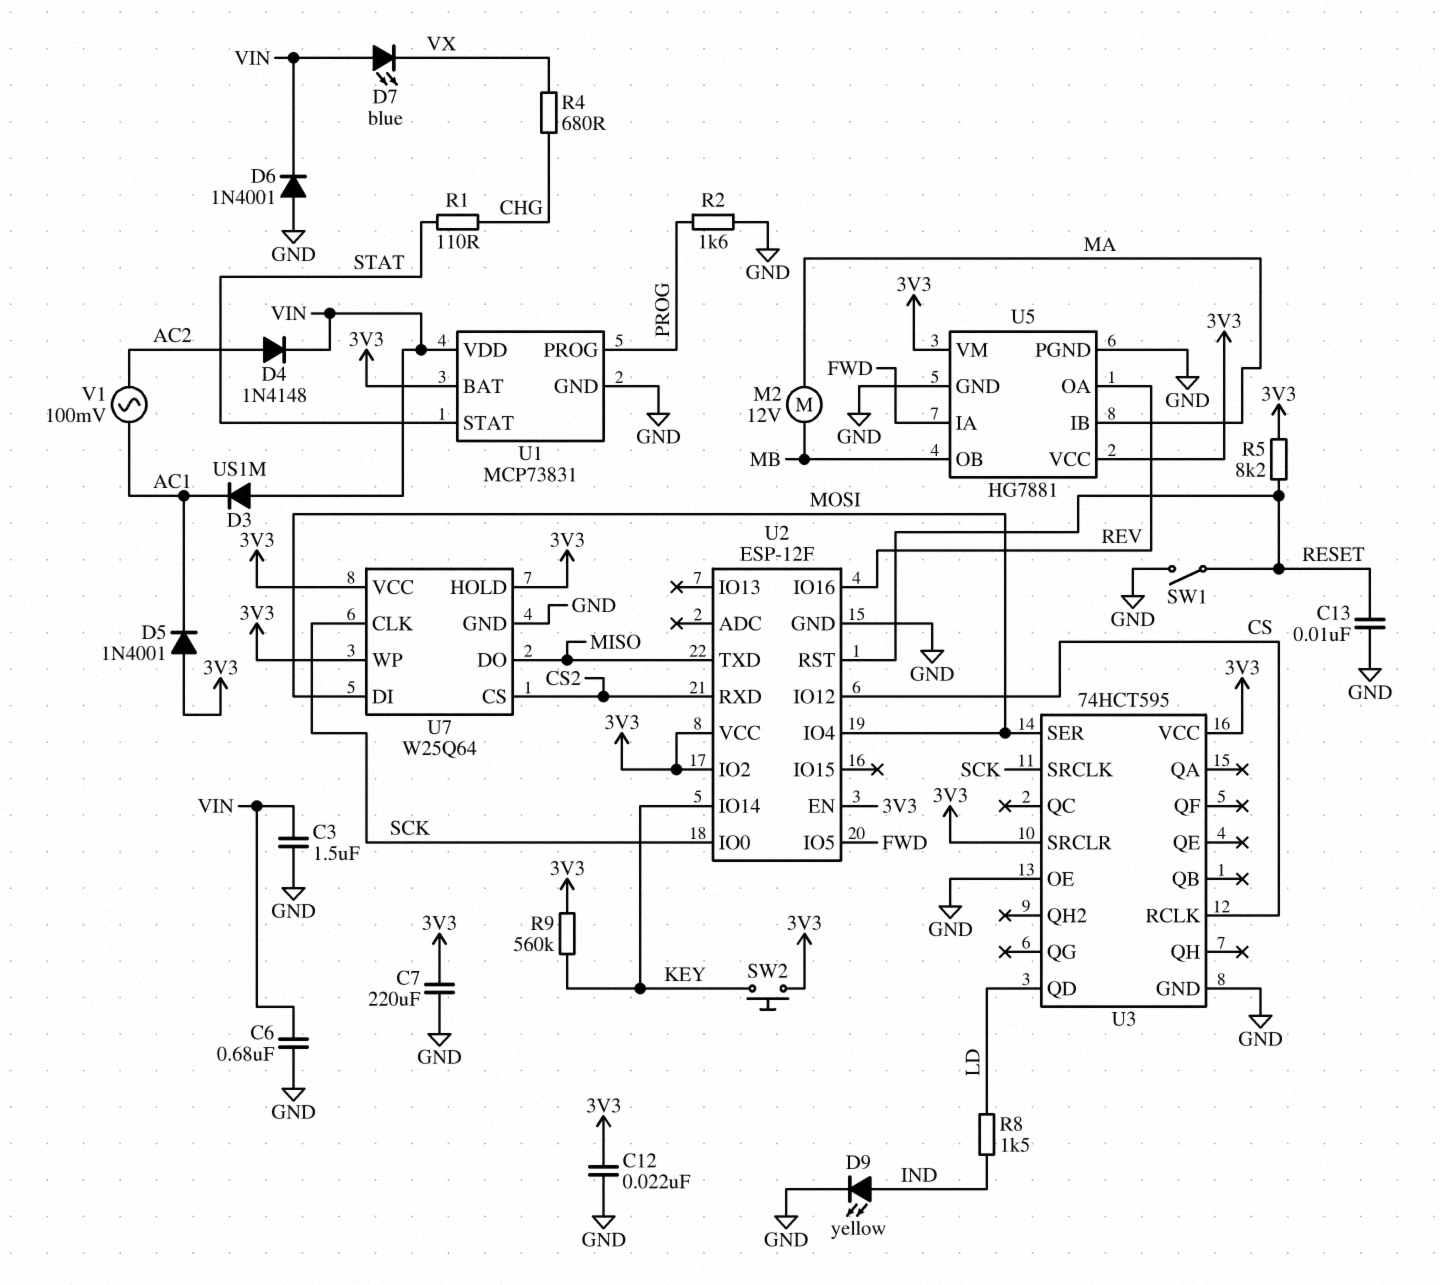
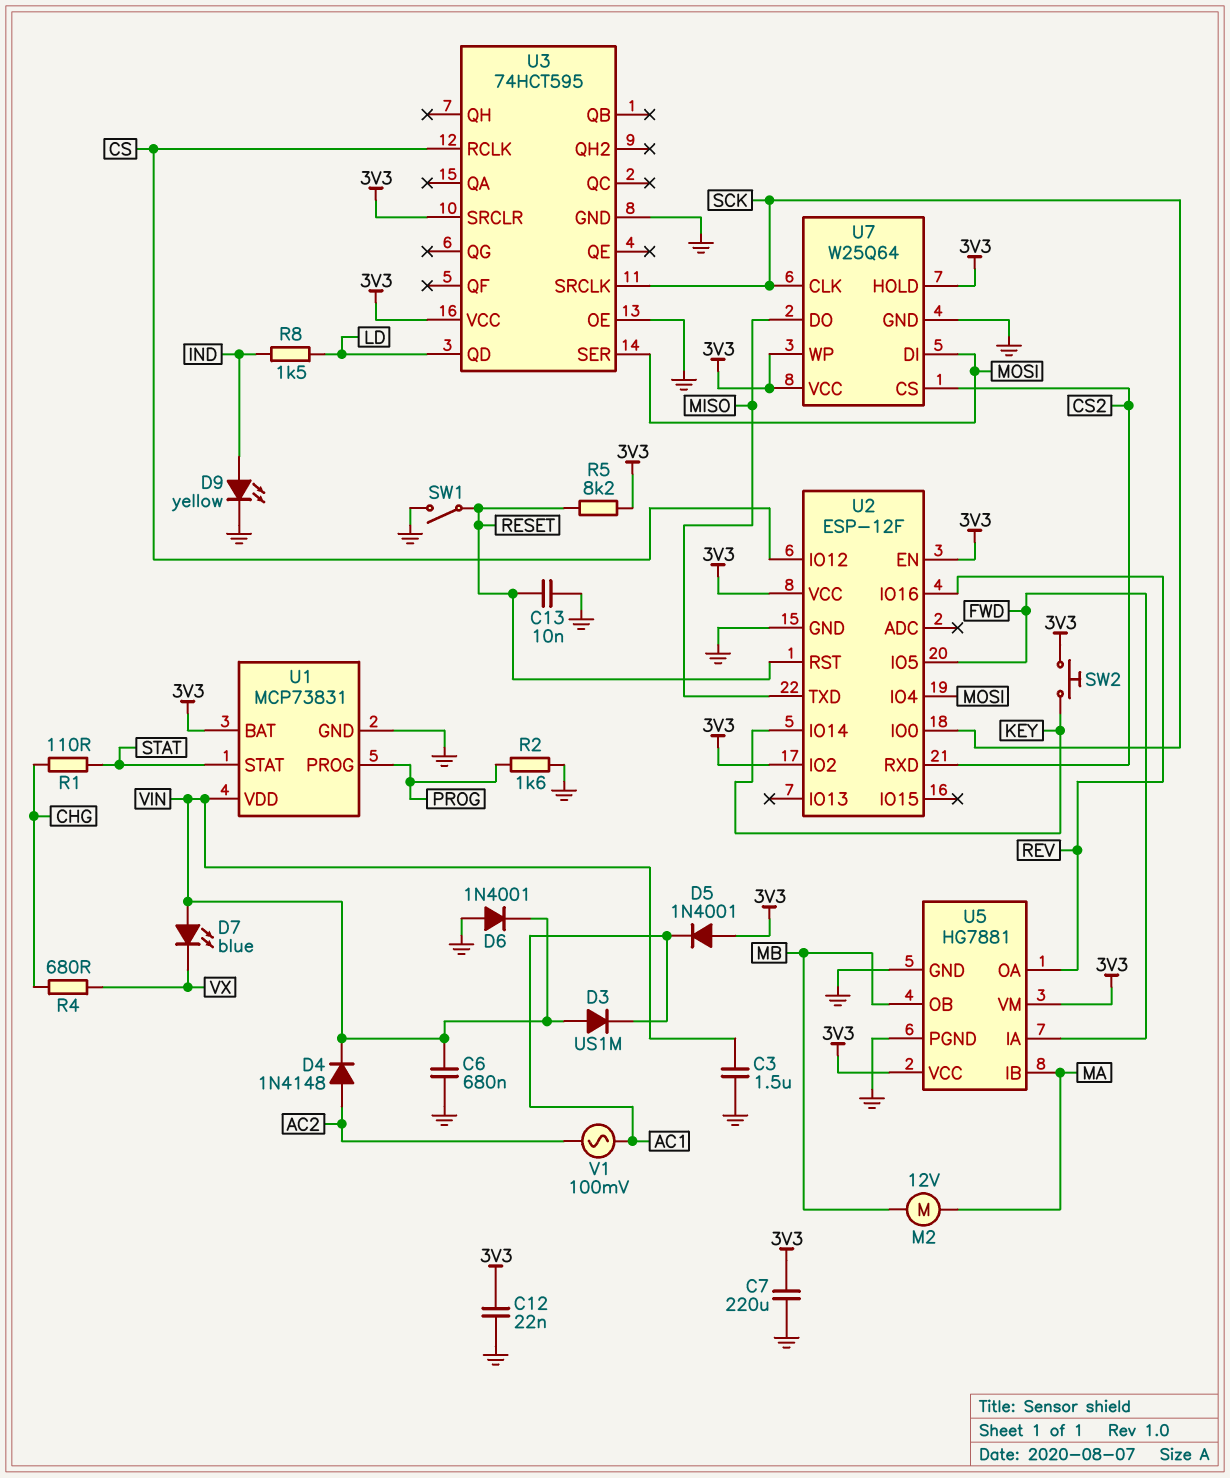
R9: 560k (3V3, KEY) -> none

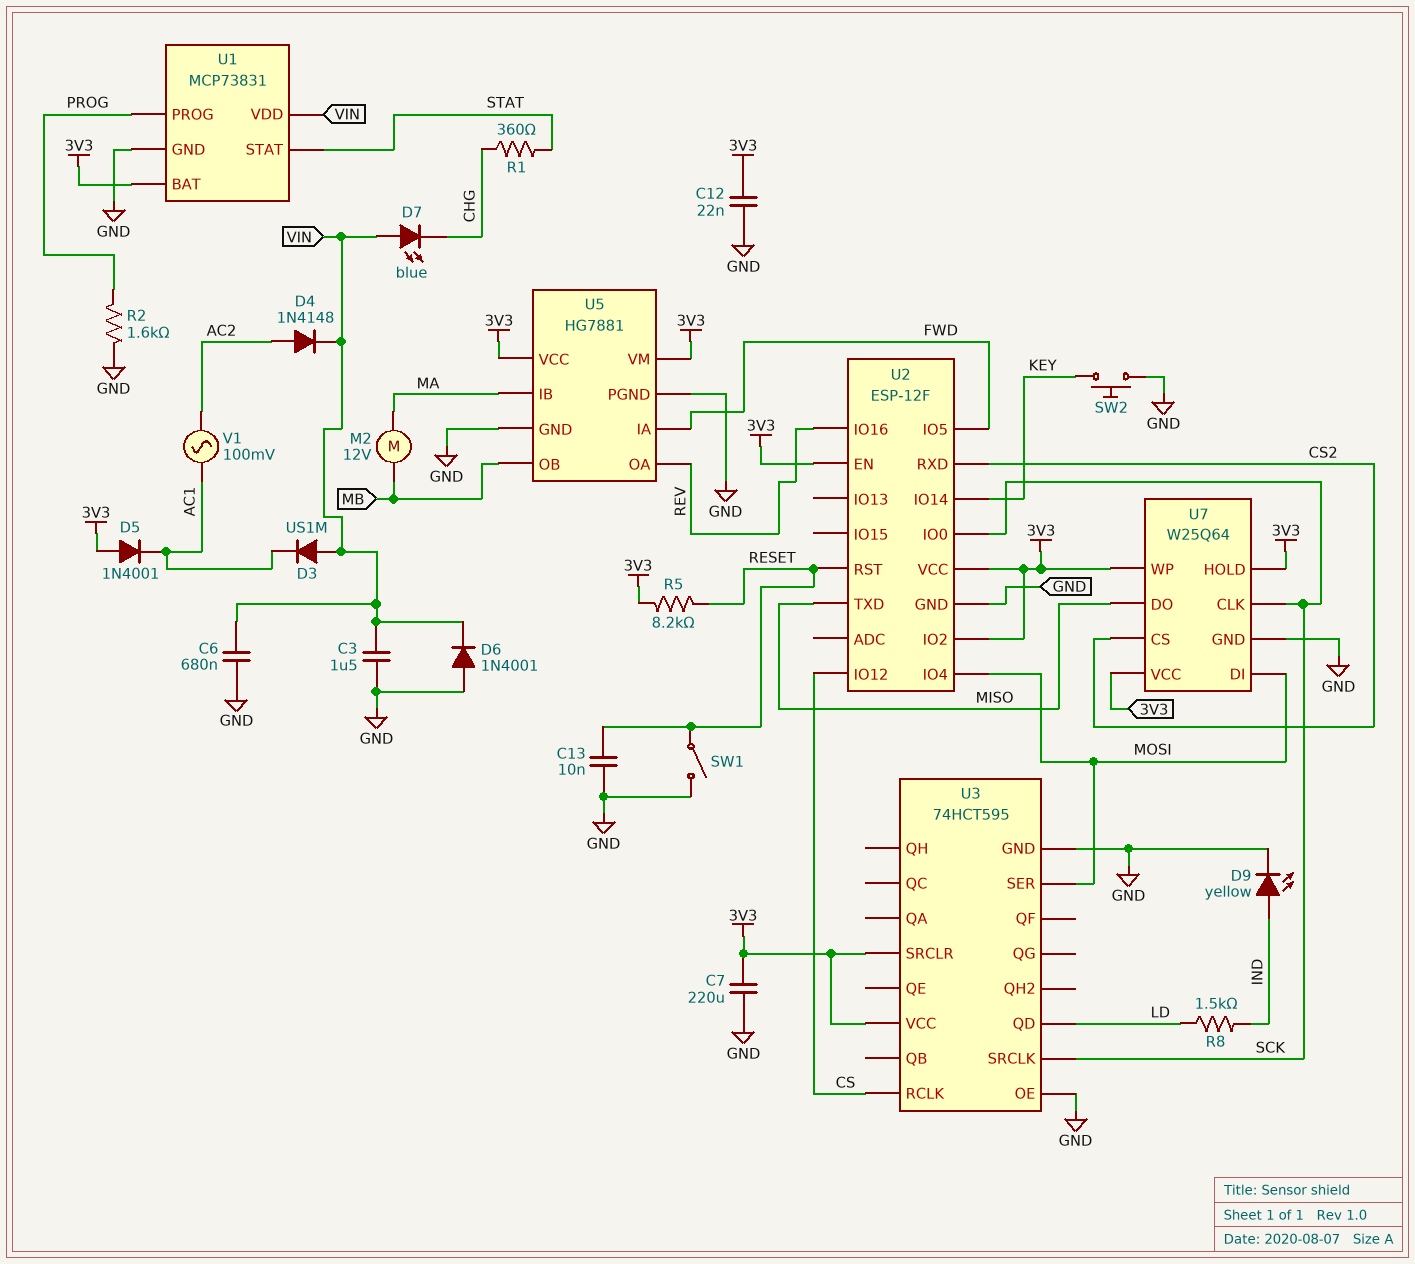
D7: LED blue (A VIN, K VX) -> LED blue (A VIN, K CHG)
R1: 110 (CHG, STAT) -> 360 (CHG, STAT)
R4: 680 (CHG, VX) -> none
SW2: button (3V3, KEY) -> button (GND, KEY)

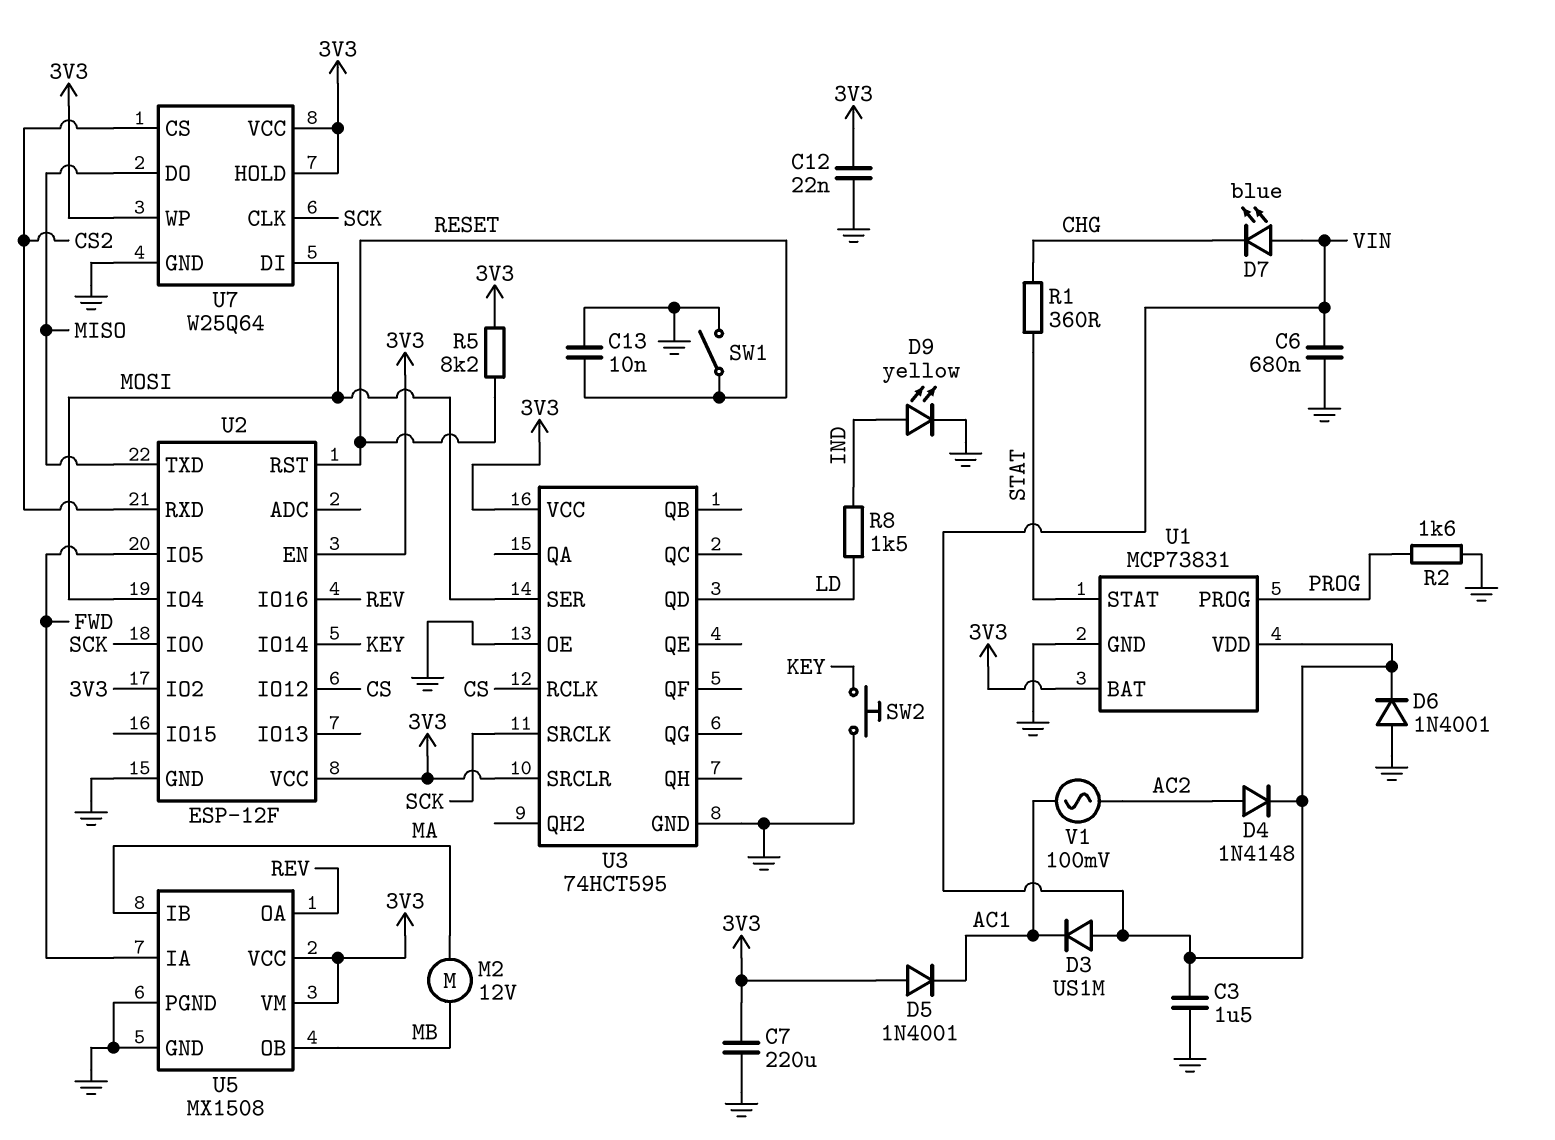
U5: HG7881 -> MX1508

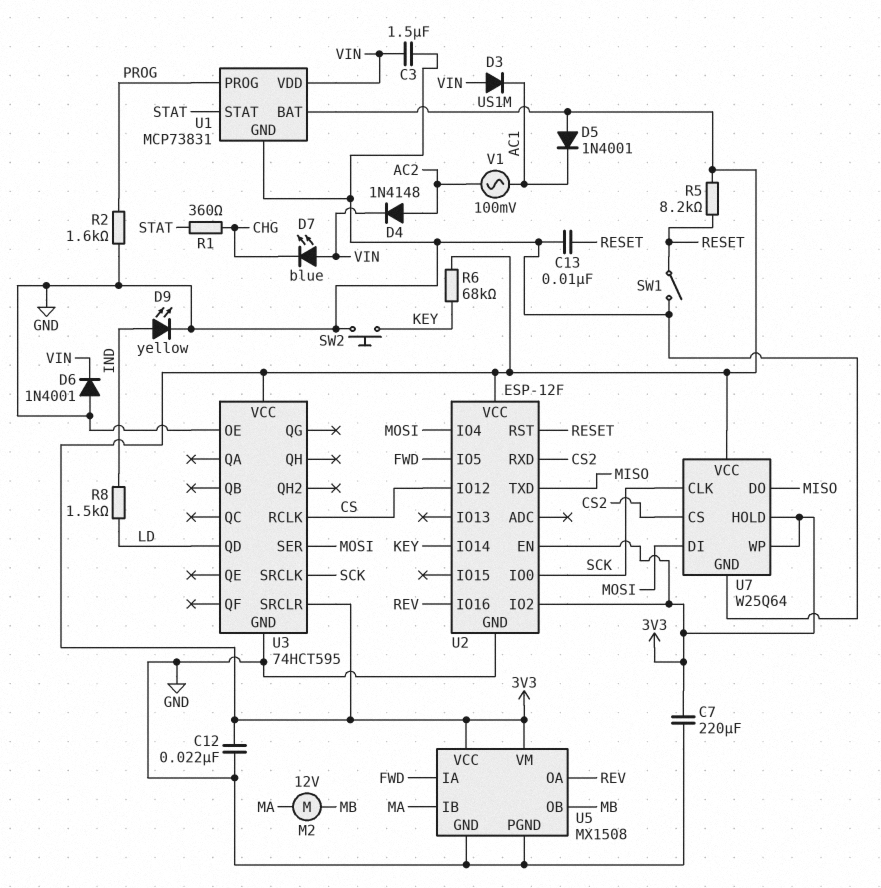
C6: 680nF (GND, VIN) -> none
R6: none -> 68k (3V3, KEY)

